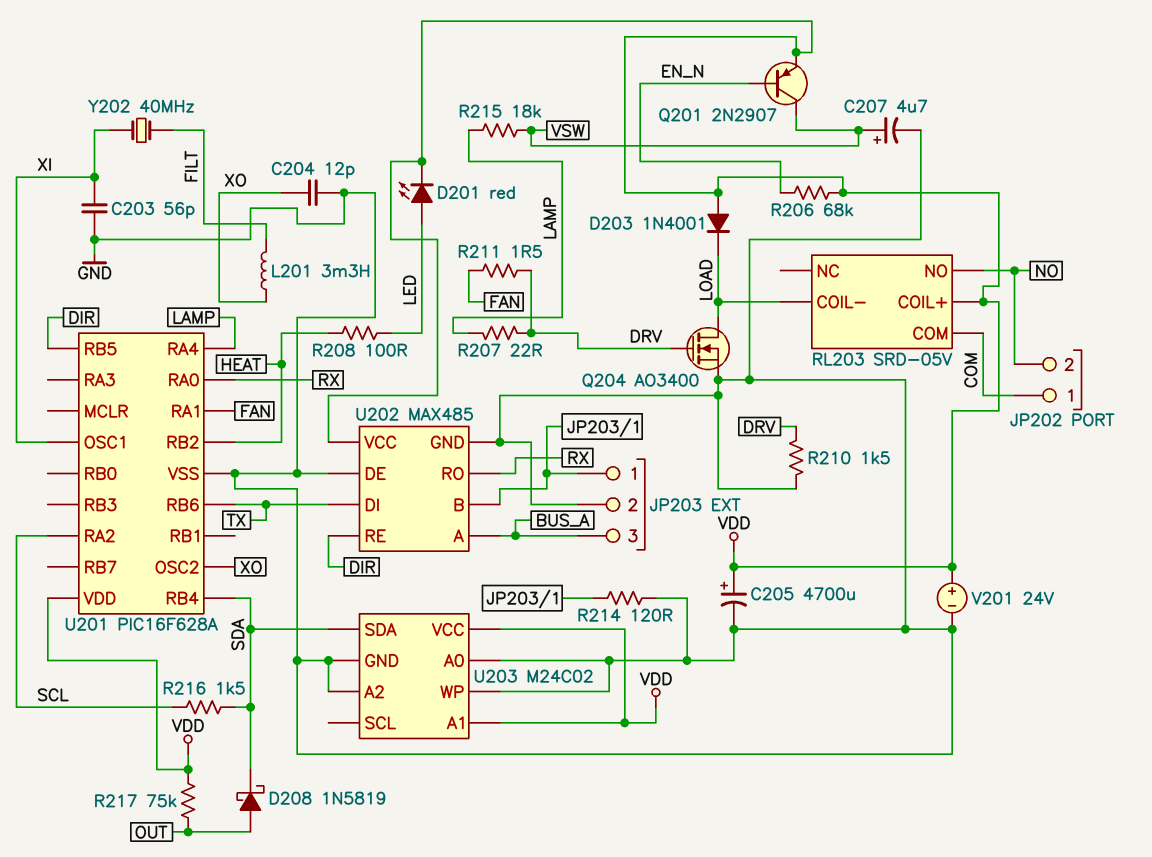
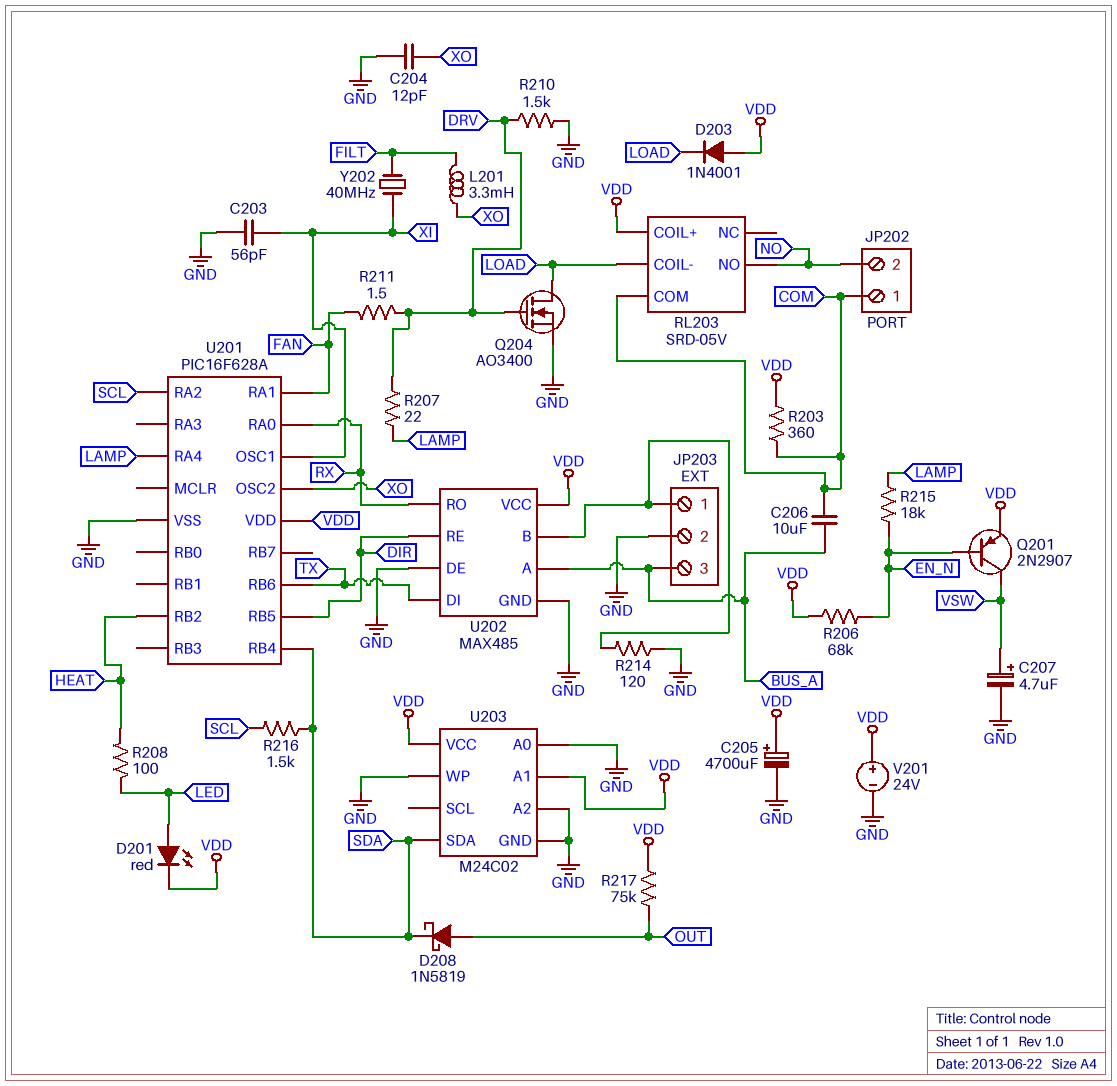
C206: none -> 10uF (BUS_A, COM)
R203: none -> 360 (COM, VDD)
R215: 18k (LAMP, VSW) -> 18k (EN_N, LAMP)

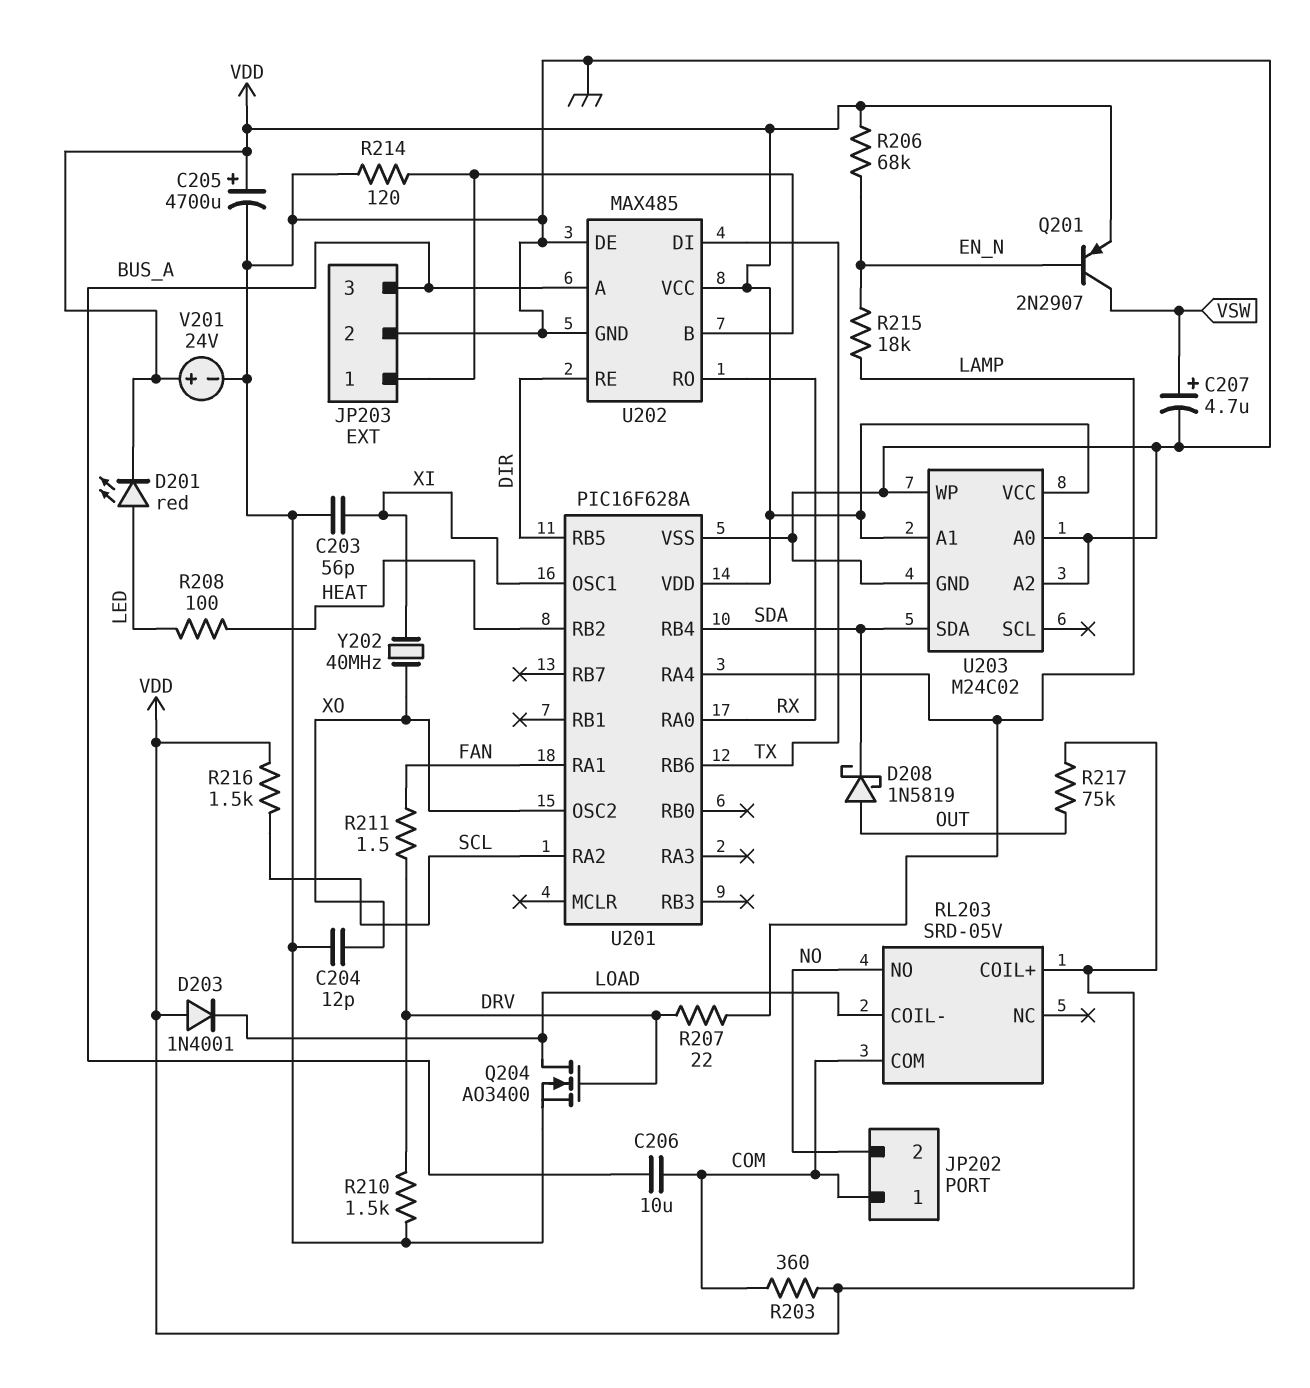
L201: 3.3mH (FILT, XO) -> none
R216: 1.5k (SCL, SDA) -> 1.5k (SCL, VDD)
Y202: 40MHz (FILT, XI) -> 40MHz (XI, XO)

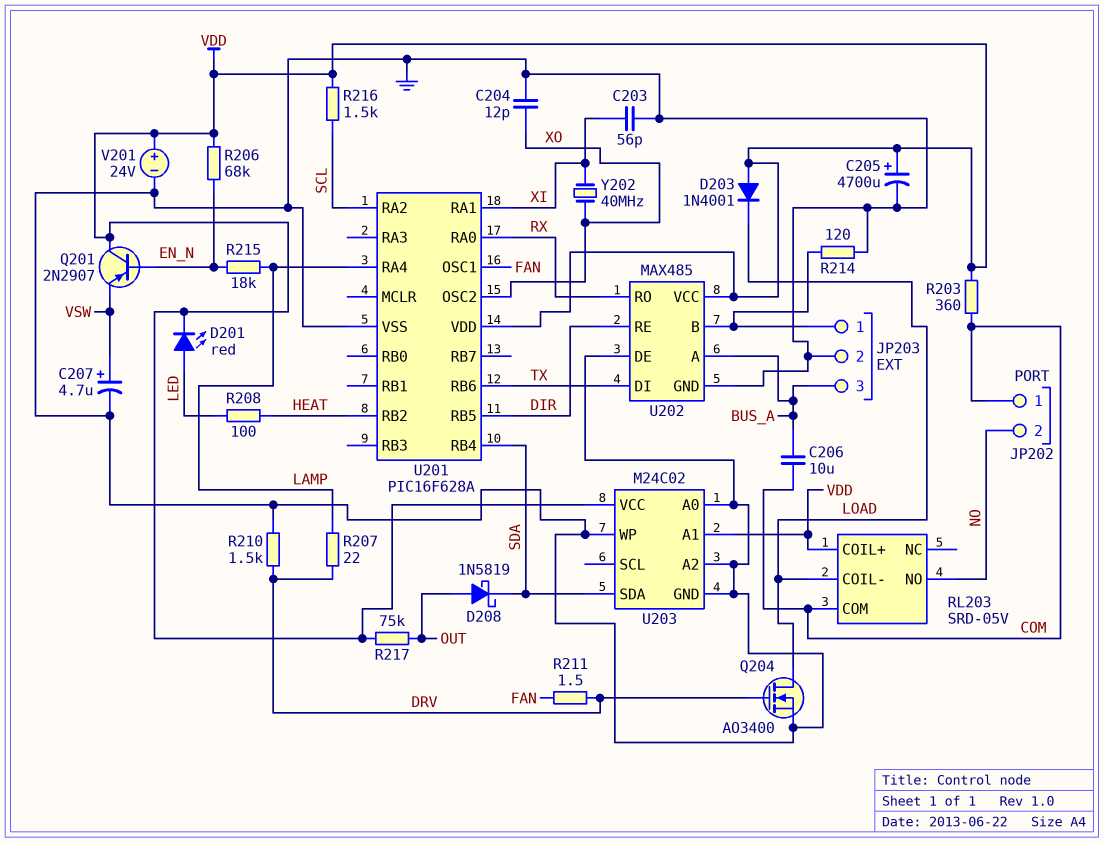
Q201: PNP 2N2907 (B EN_N, C VSW, E VDD) -> PNP 2N2907 (B EN_N, C VDD, E VSW)
U201 pin OSC1: XI -> FAN
U201 pin RA1: FAN -> XI

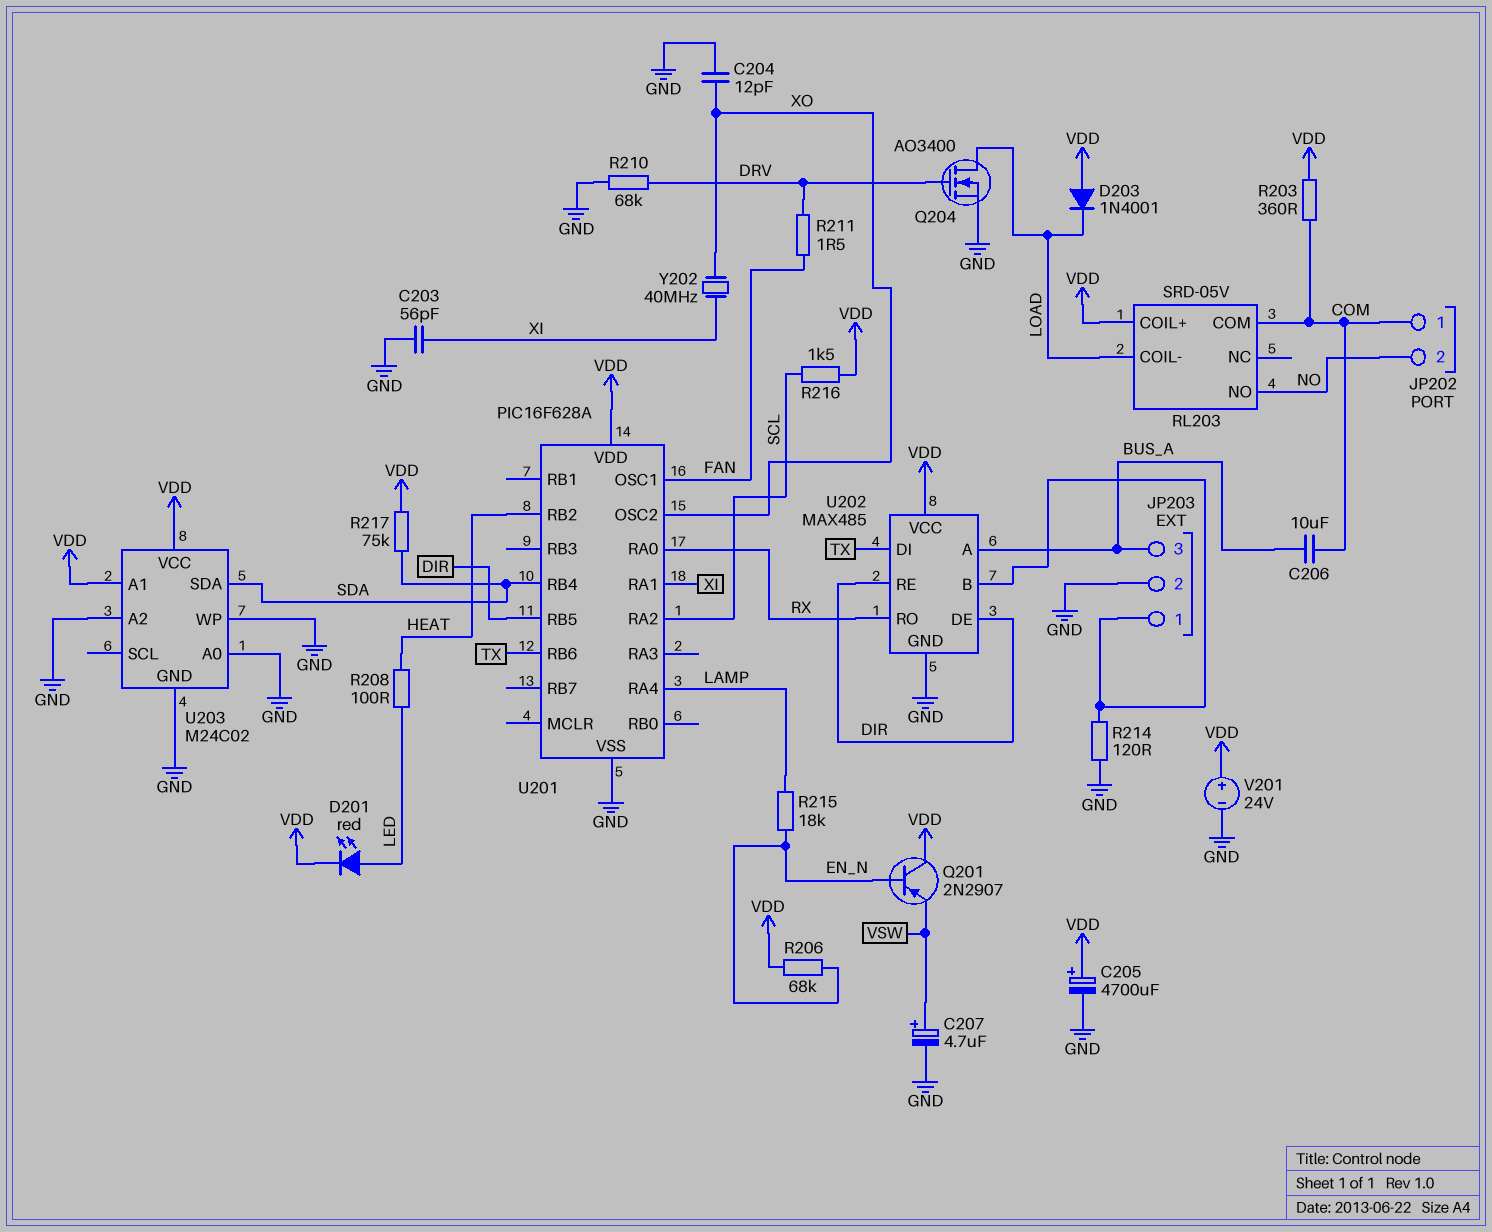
D208: schottky 1N5819 (A OUT, K SDA) -> none
R207: 22 (DRV, LAMP) -> none
R210: 1.5k (DRV, GND) -> 68k (DRV, GND)
R217: 75k (OUT, VDD) -> 75k (SDA, VDD)
U202 pin DE: GND -> DIR

